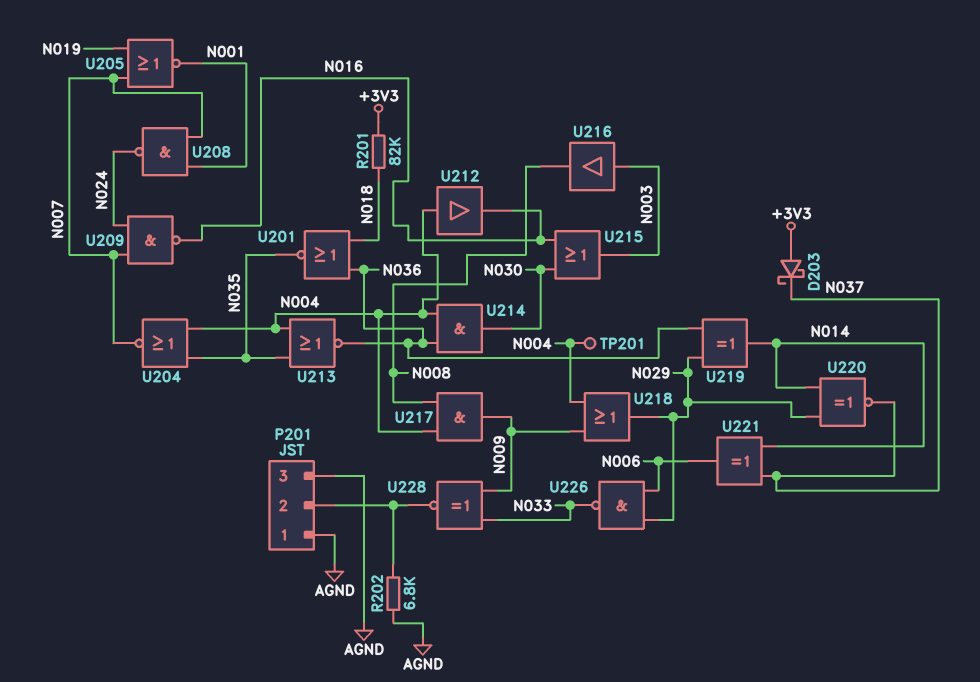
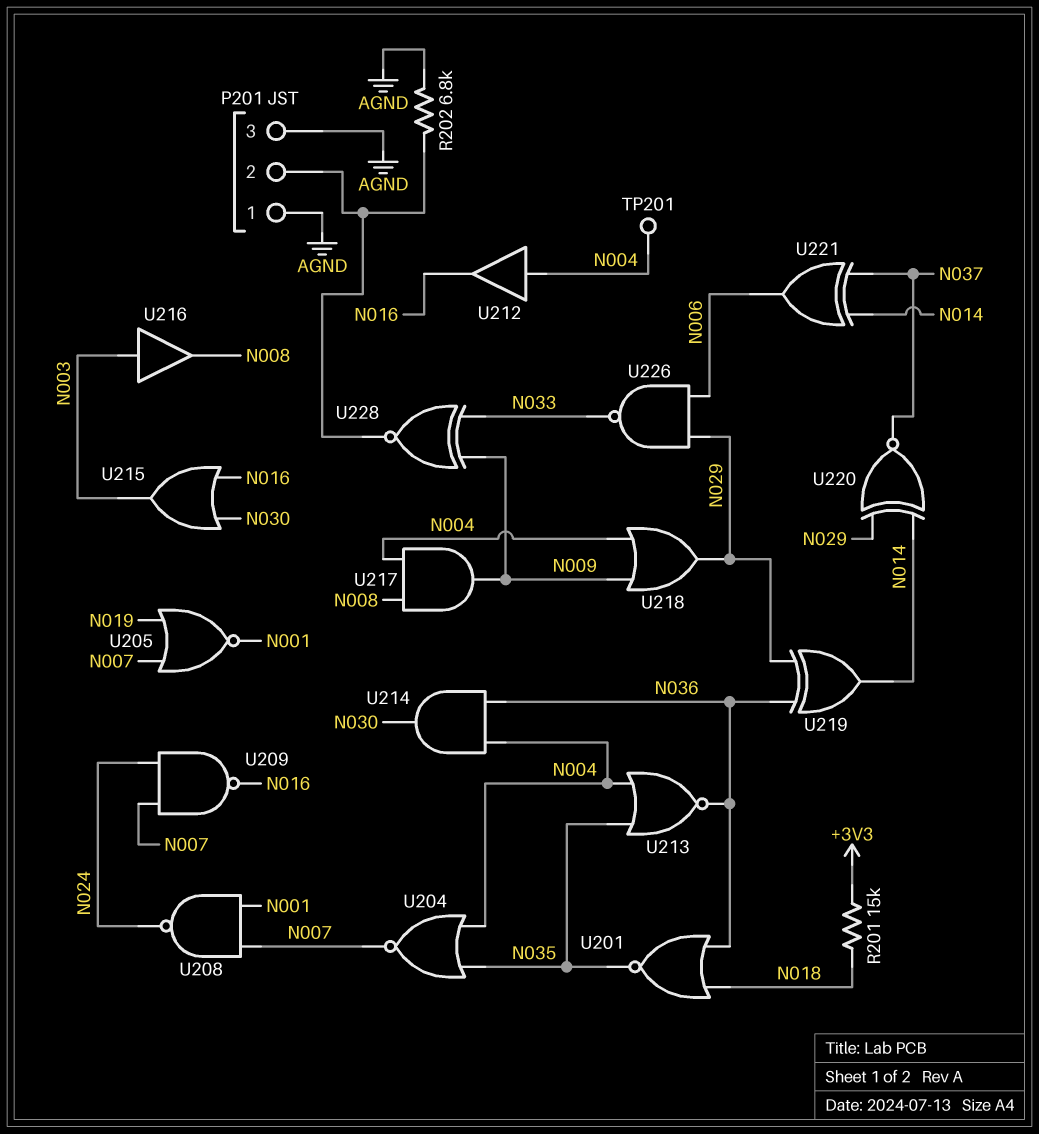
D203: schottky (A +3V3, K N037) -> none
R201: 82k (+3V3, N018) -> 15k (+3V3, N018)

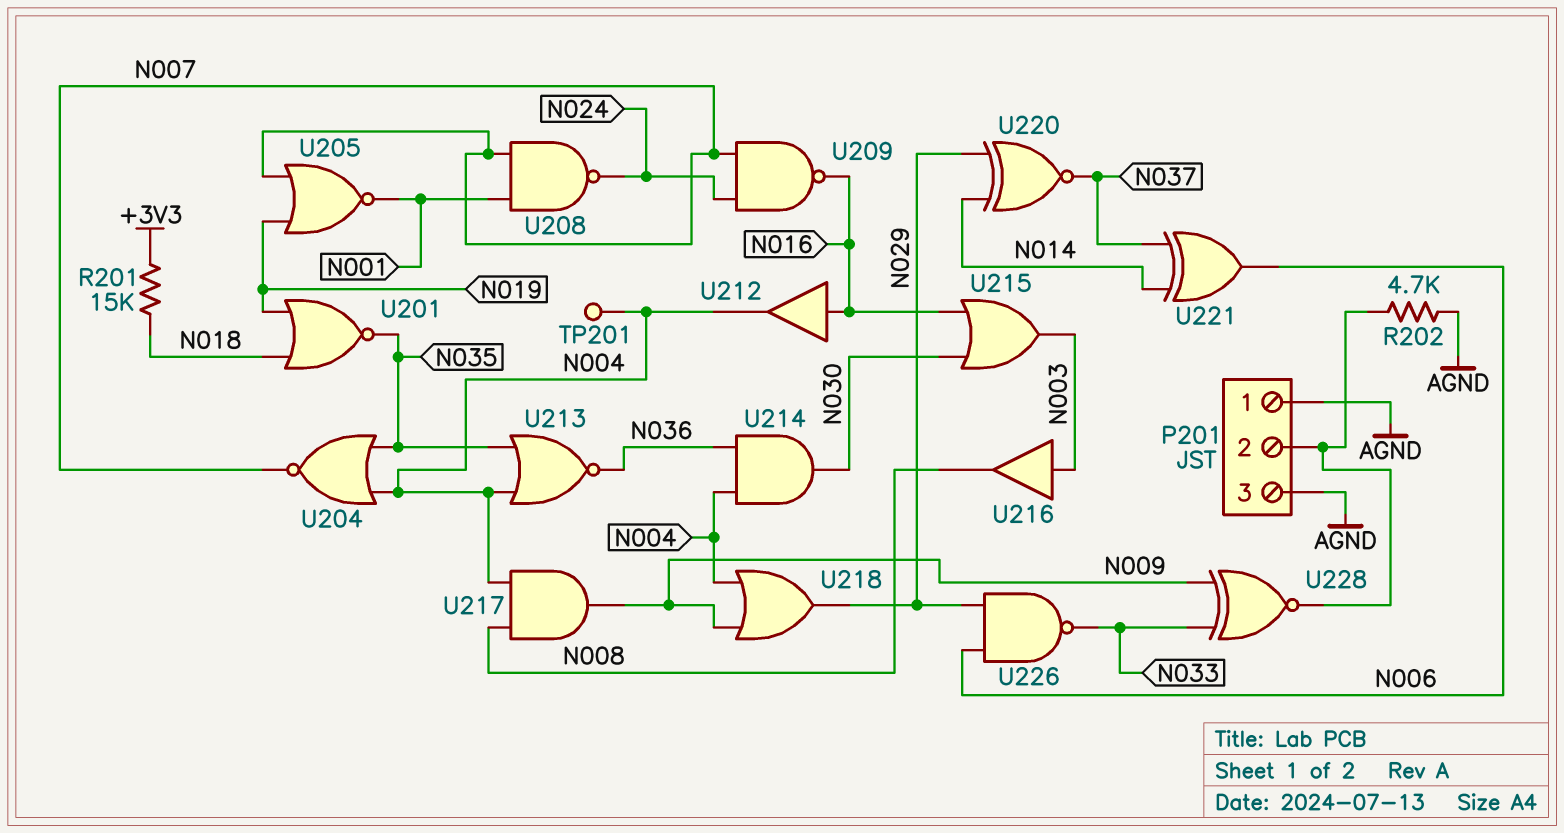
R202: 6.8k (AGND, P201/2) -> 4.7k (AGND, P201/2)
U201: NOR (in N018, in N036, out N035) -> NOR (in N018, in N019, out N035)
U212: buffer (in N004, out N016) -> buffer (in N016, out N004)
U219: XOR (in N029, in N036, out N014) -> none

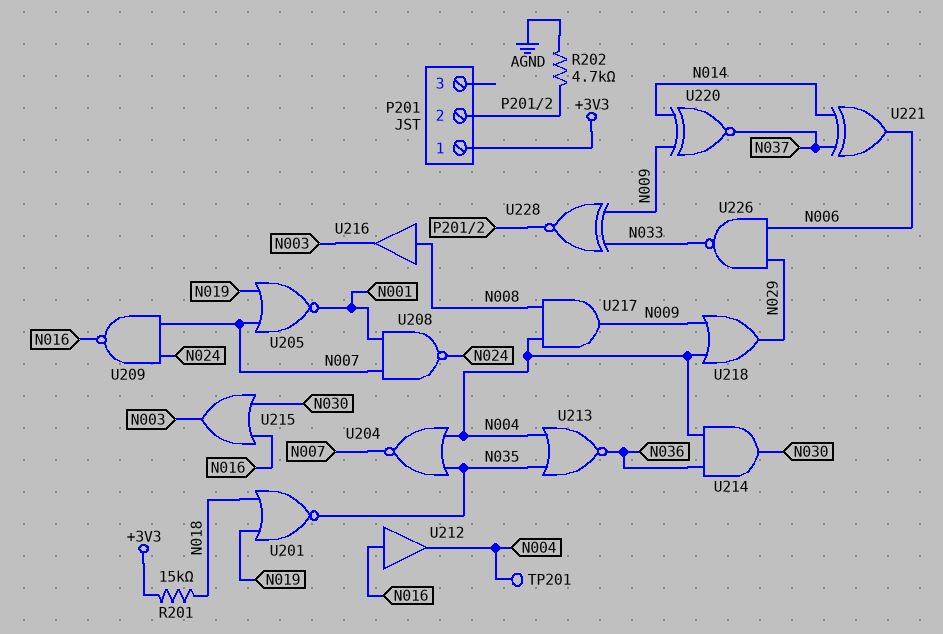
P201 pin 1: AGND -> +3V3
P201 pin 3: AGND -> none
U216: buffer (in N003, out N008) -> buffer (in N008, out N003)
U220: XNOR (in N014, in N029, out N037) -> XNOR (in N009, in N014, out N037)

